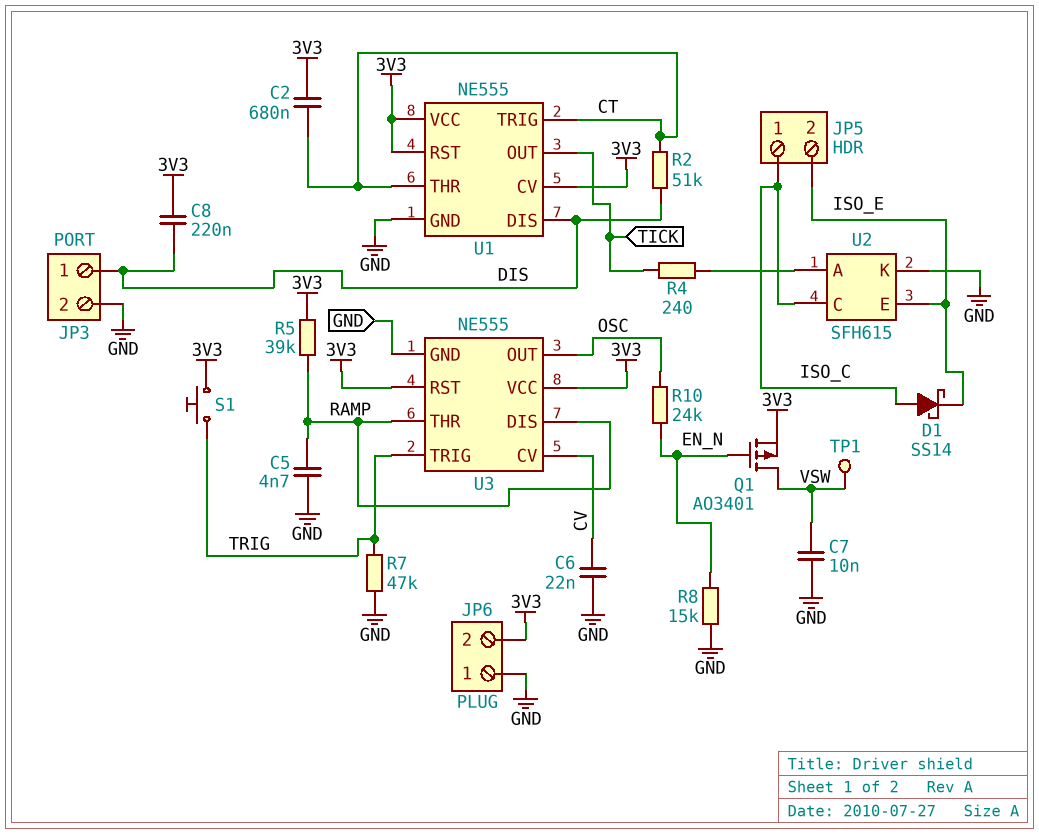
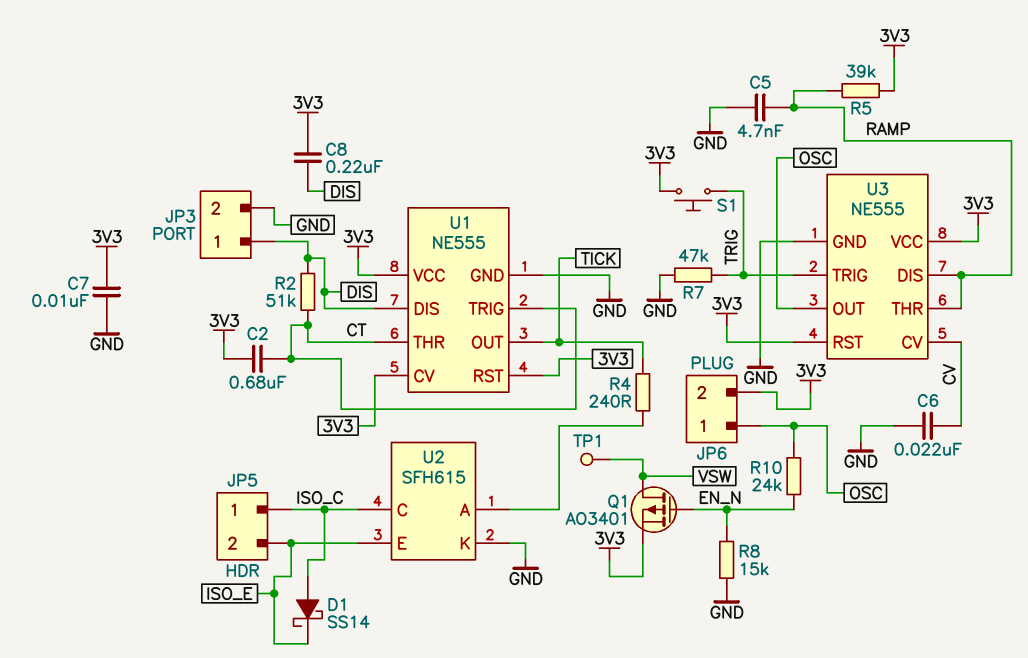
C7: 10nF (GND, VSW) -> 10nF (3V3, GND)
JP6 pin 1: GND -> OSC

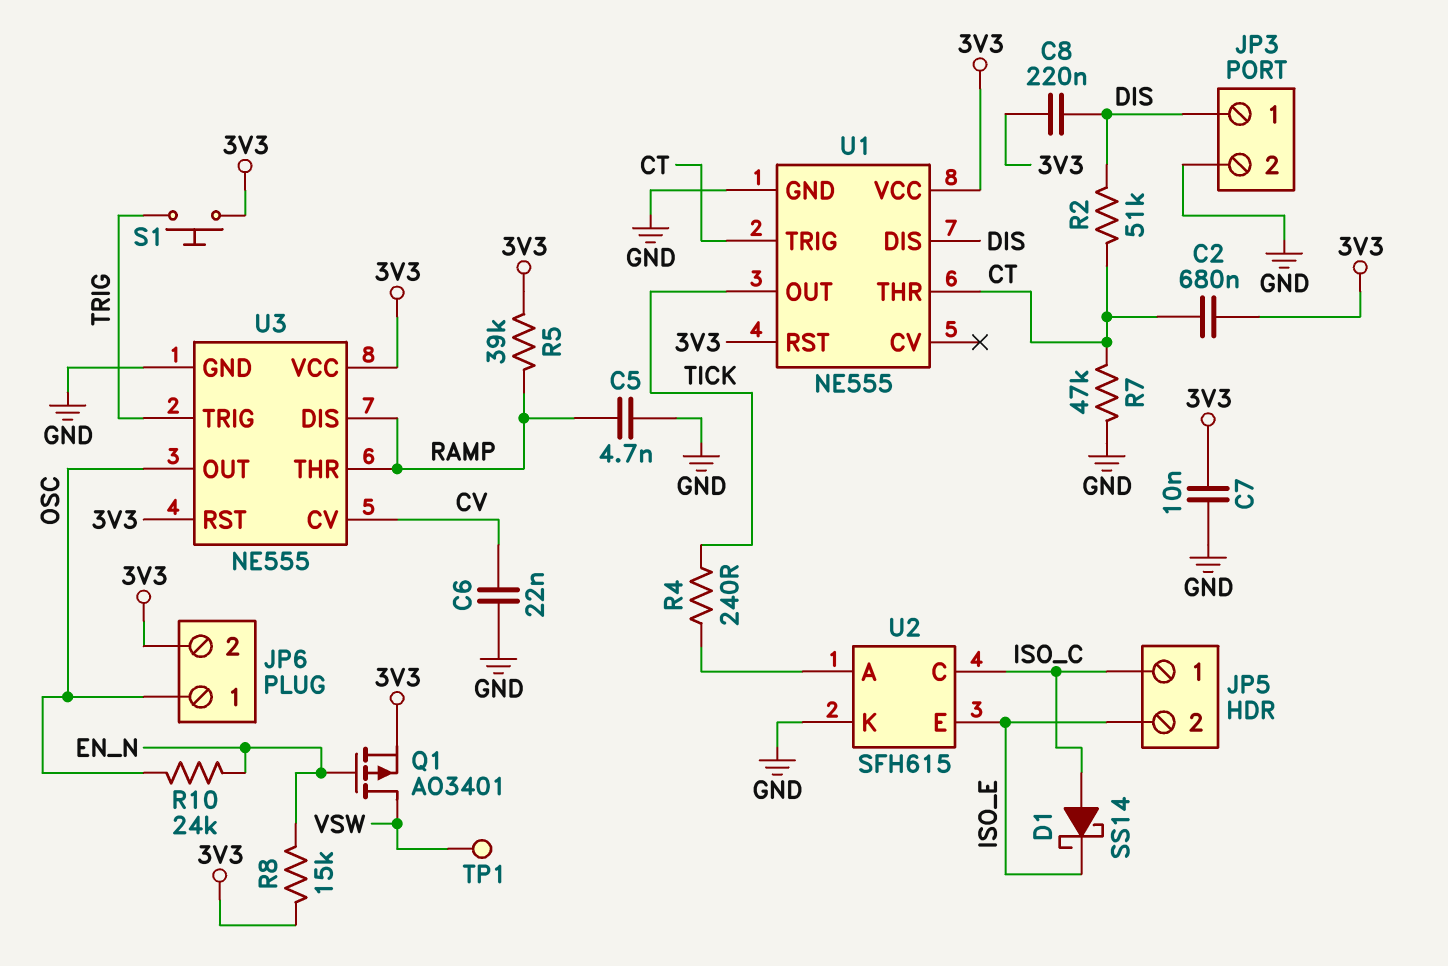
R7: 47k (GND, TRIG) -> 47k (CT, GND)
R8: 15k (EN_N, GND) -> 15k (3V3, EN_N)
U1 pin CV: 3V3 -> none

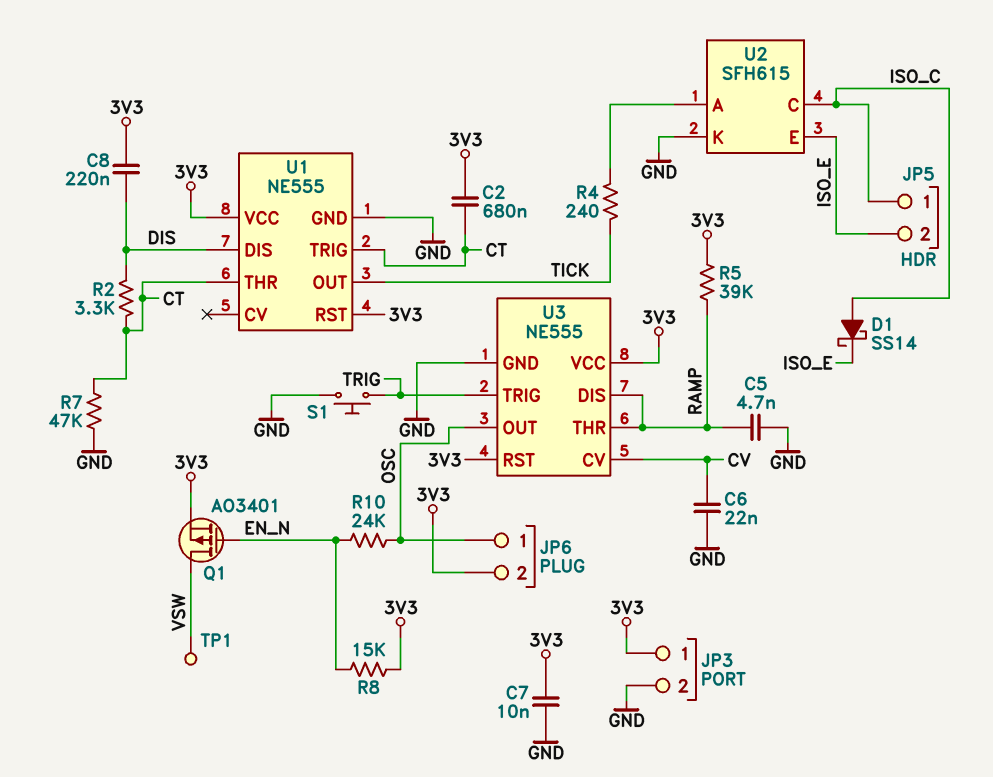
JP3 pin 1: DIS -> 3V3
R2: 51k (CT, DIS) -> 3.3k (CT, DIS)
S1: button (3V3, TRIG) -> button (GND, TRIG)

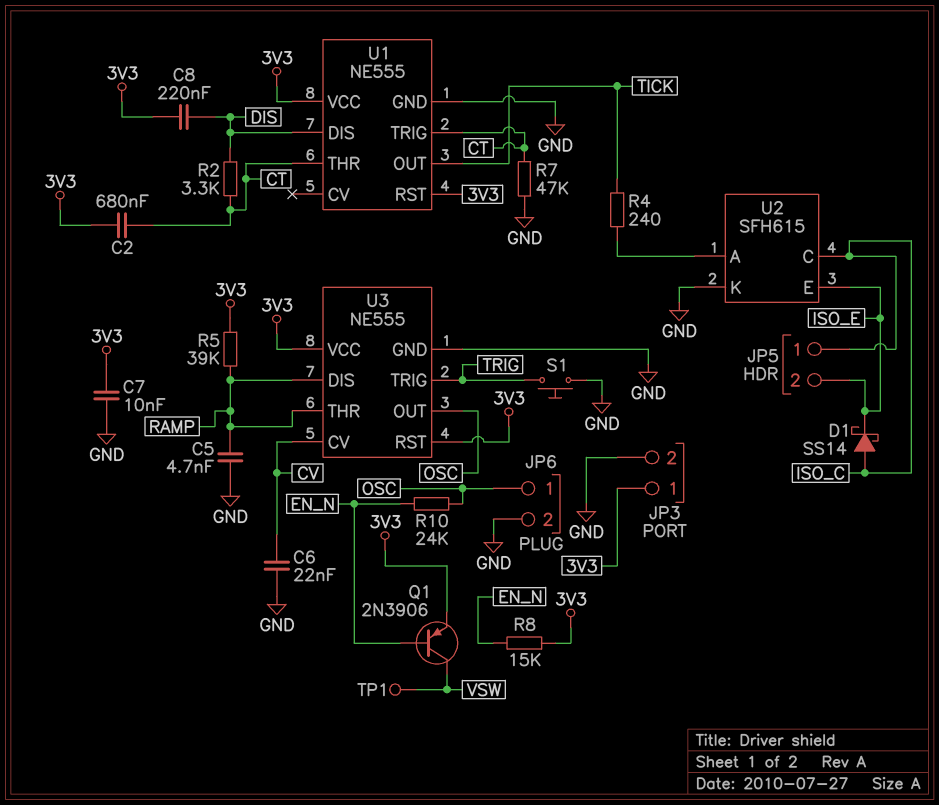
JP6 pin 2: 3V3 -> GND
Q1: PMOS AO3401 (G EN_N, D VSW, S 3V3) -> PNP 2N3906 (B EN_N, C VSW, E 3V3)

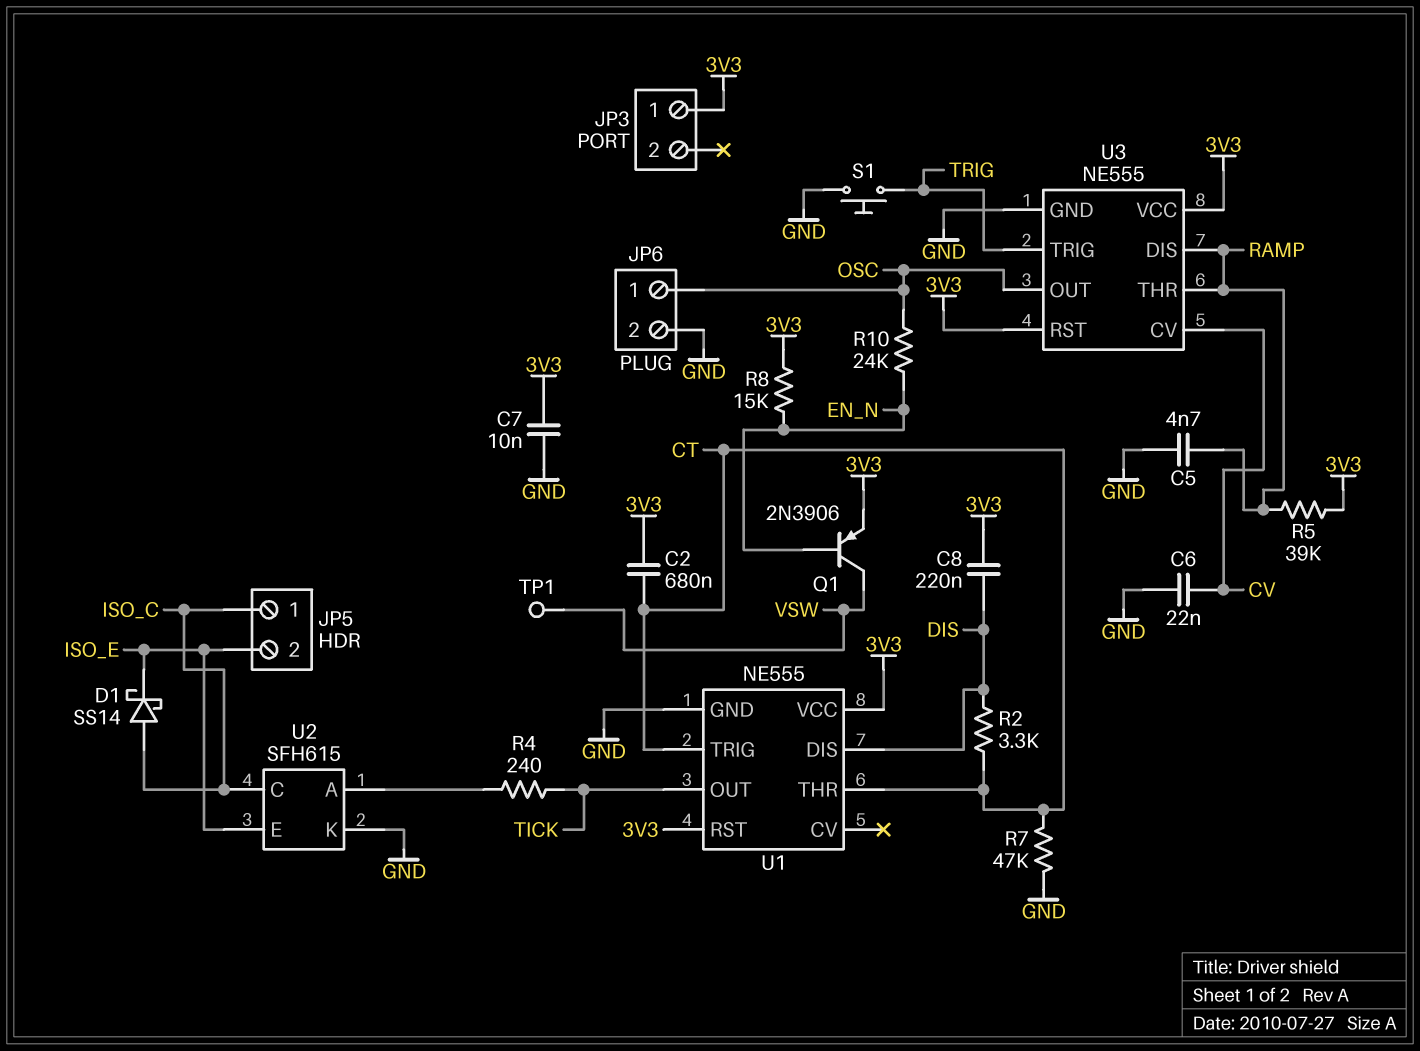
JP3 pin 2: GND -> none

